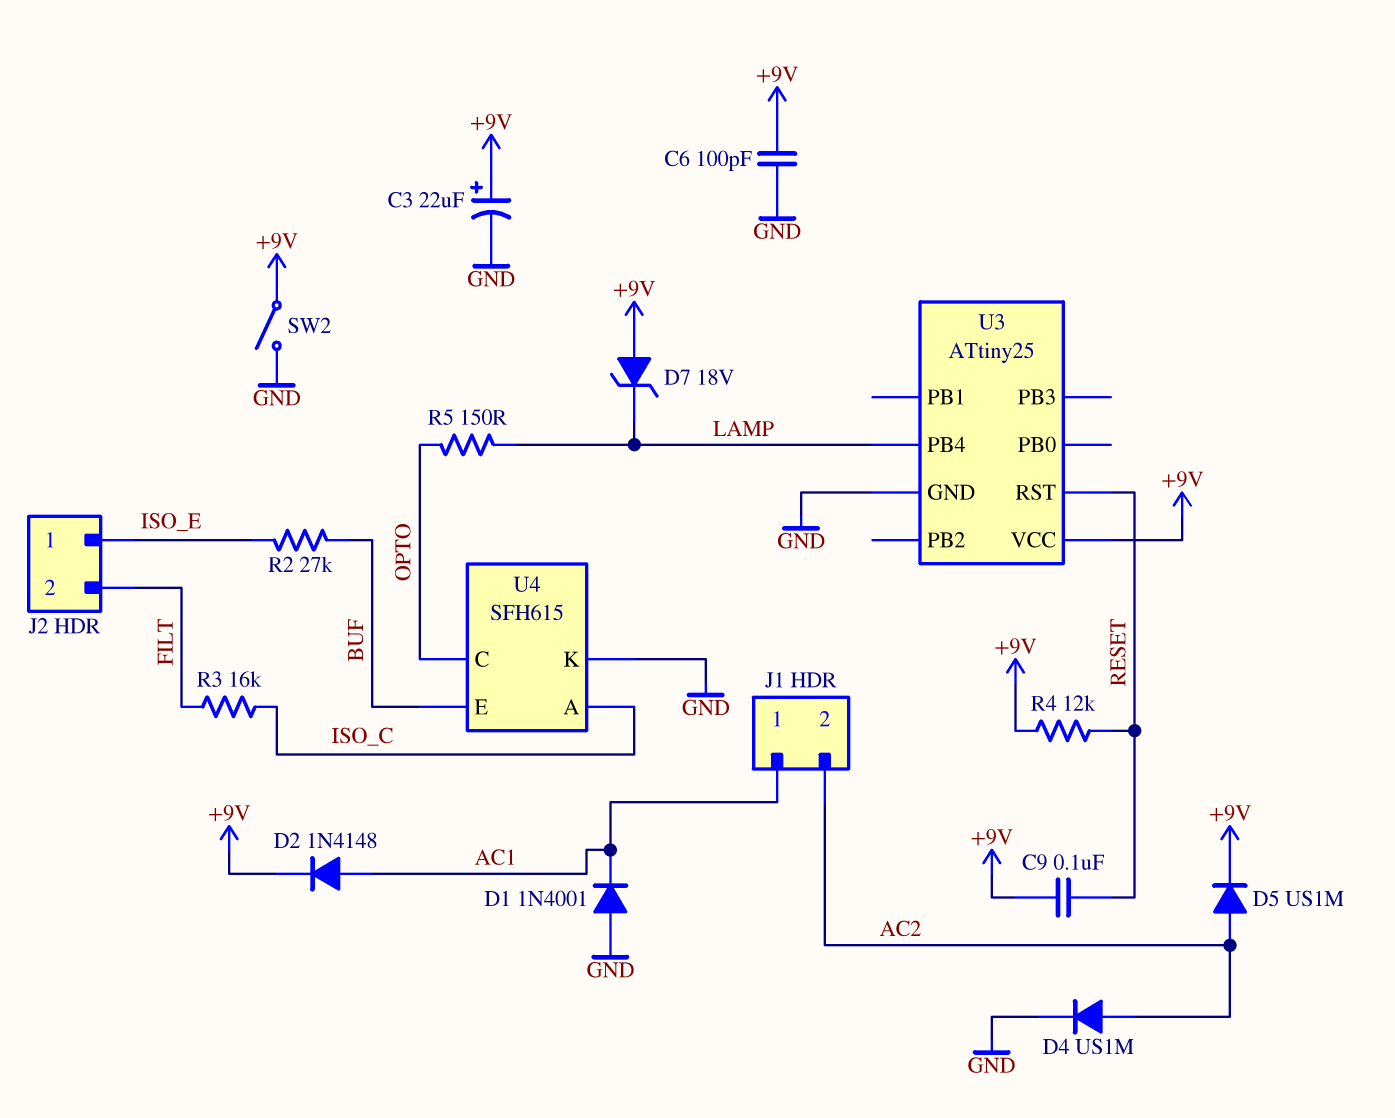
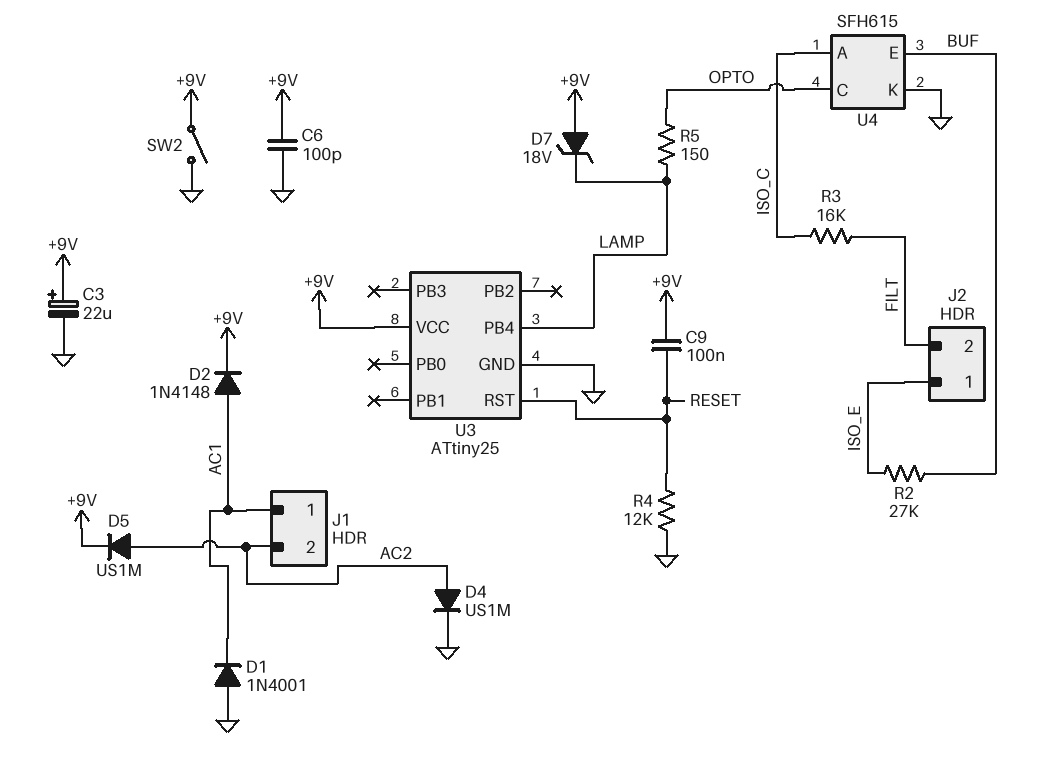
R4: 12k (+9V, RESET) -> 12k (GND, RESET)

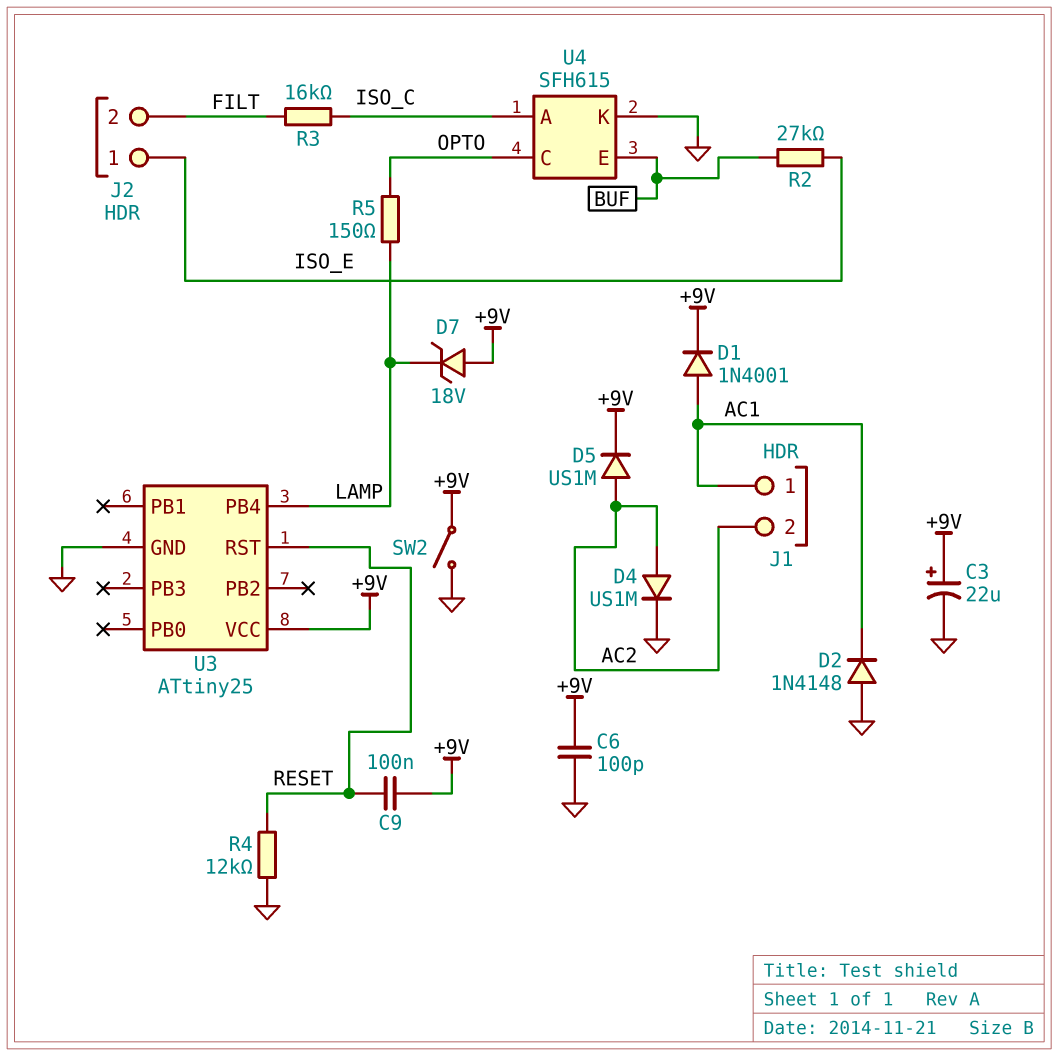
D1: diode 1N4001 (A GND, K AC1) -> diode 1N4001 (A AC1, K +9V)
D2: diode 1N4148 (A AC1, K +9V) -> diode 1N4148 (A GND, K AC1)

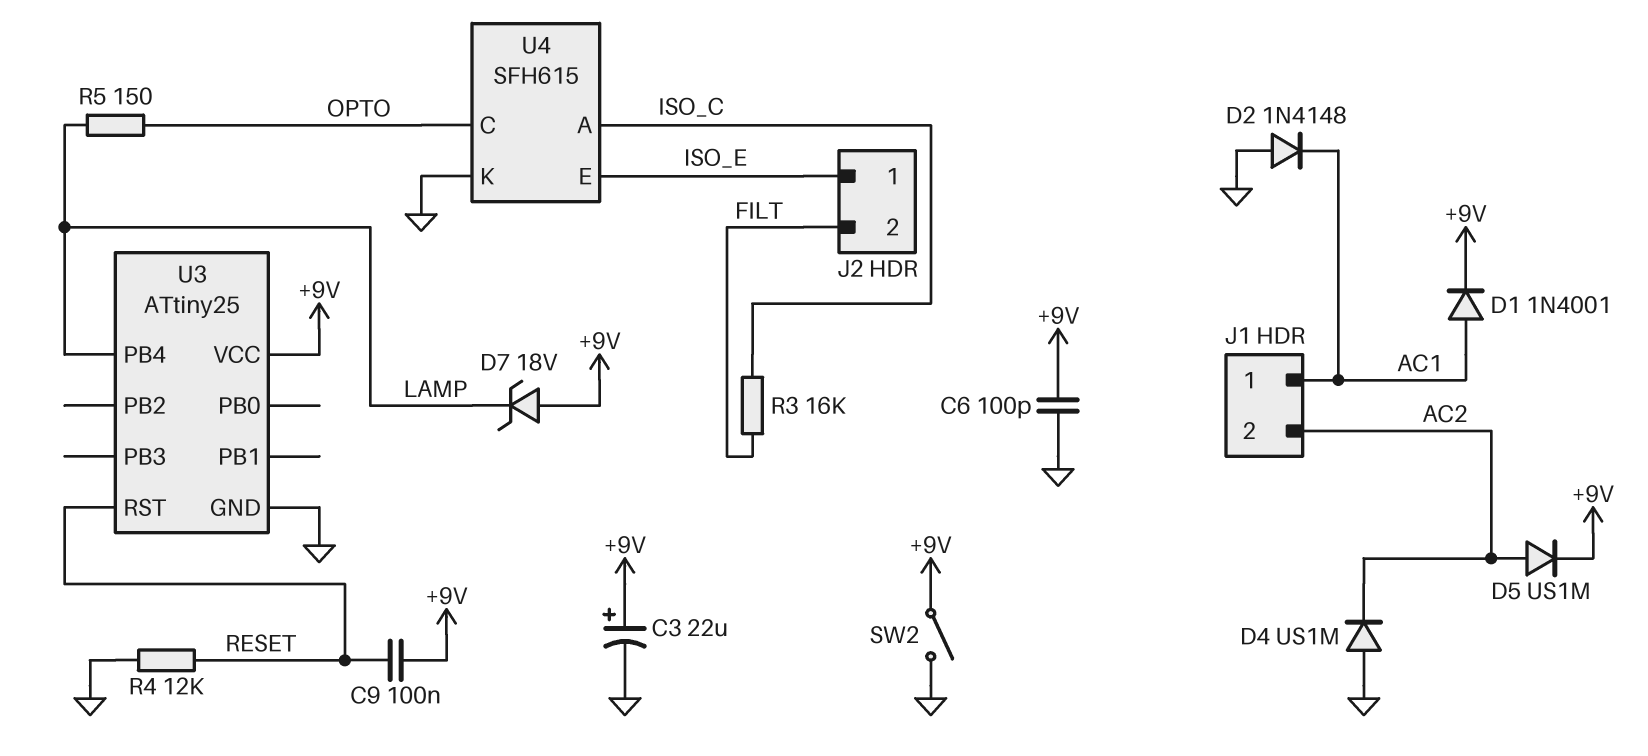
D4: diode US1M (A AC2, K GND) -> diode US1M (A GND, K AC2)
R2: 27k (BUF, ISO_E) -> none
U4 pin E: BUF -> ISO_E

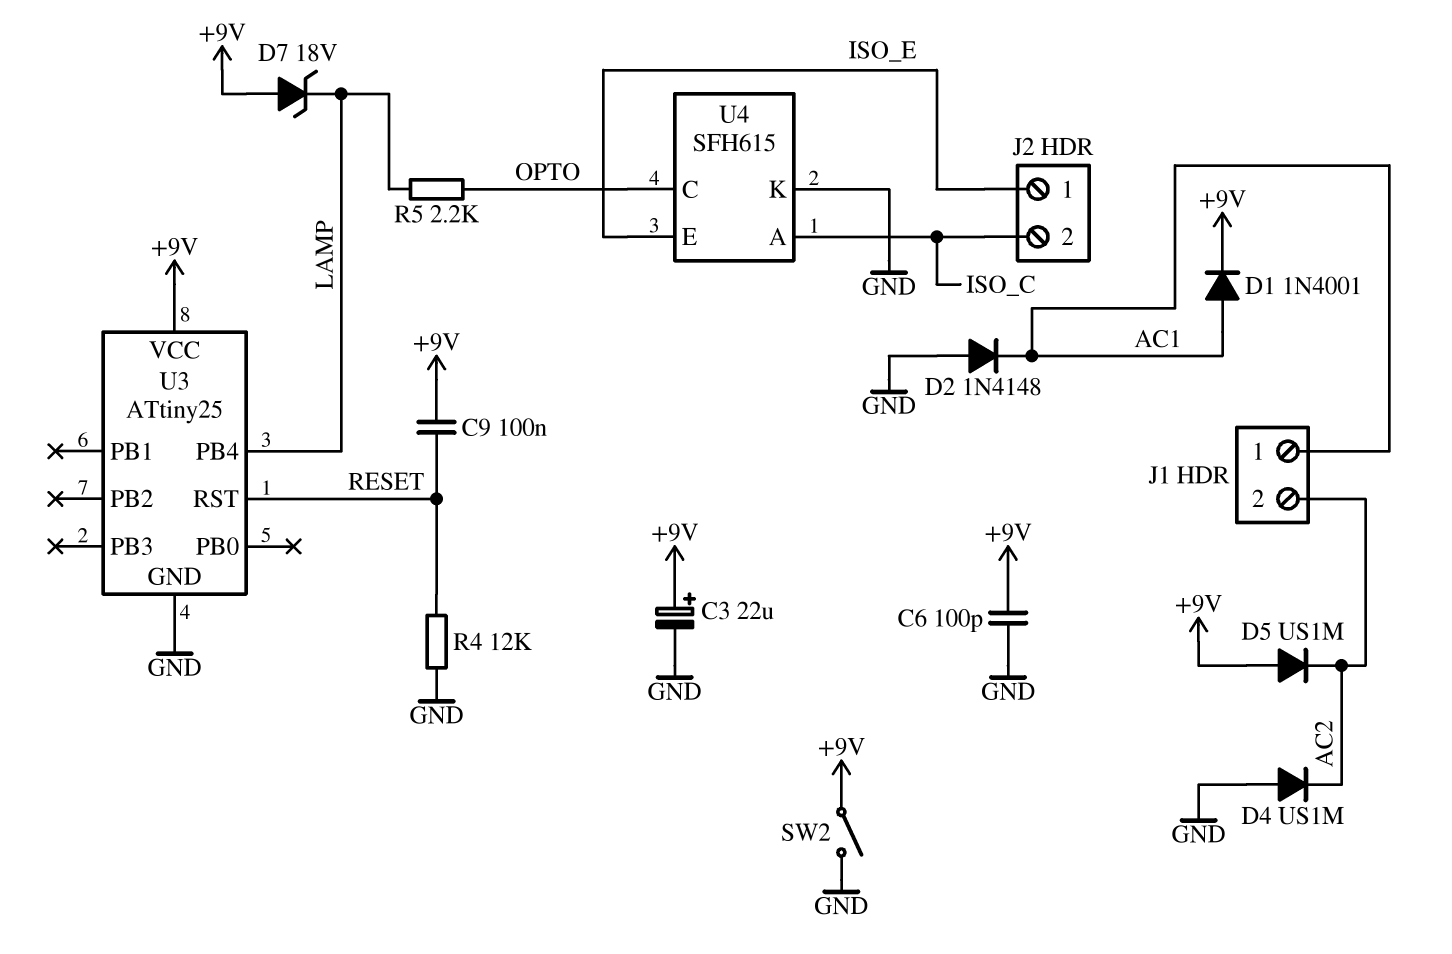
D5: diode US1M (A AC2, K +9V) -> diode US1M (A +9V, K AC2)
J2 pin 2: FILT -> ISO_C
R3: 16k (FILT, ISO_C) -> none
R5: 150 (LAMP, OPTO) -> 2.2k (LAMP, OPTO)

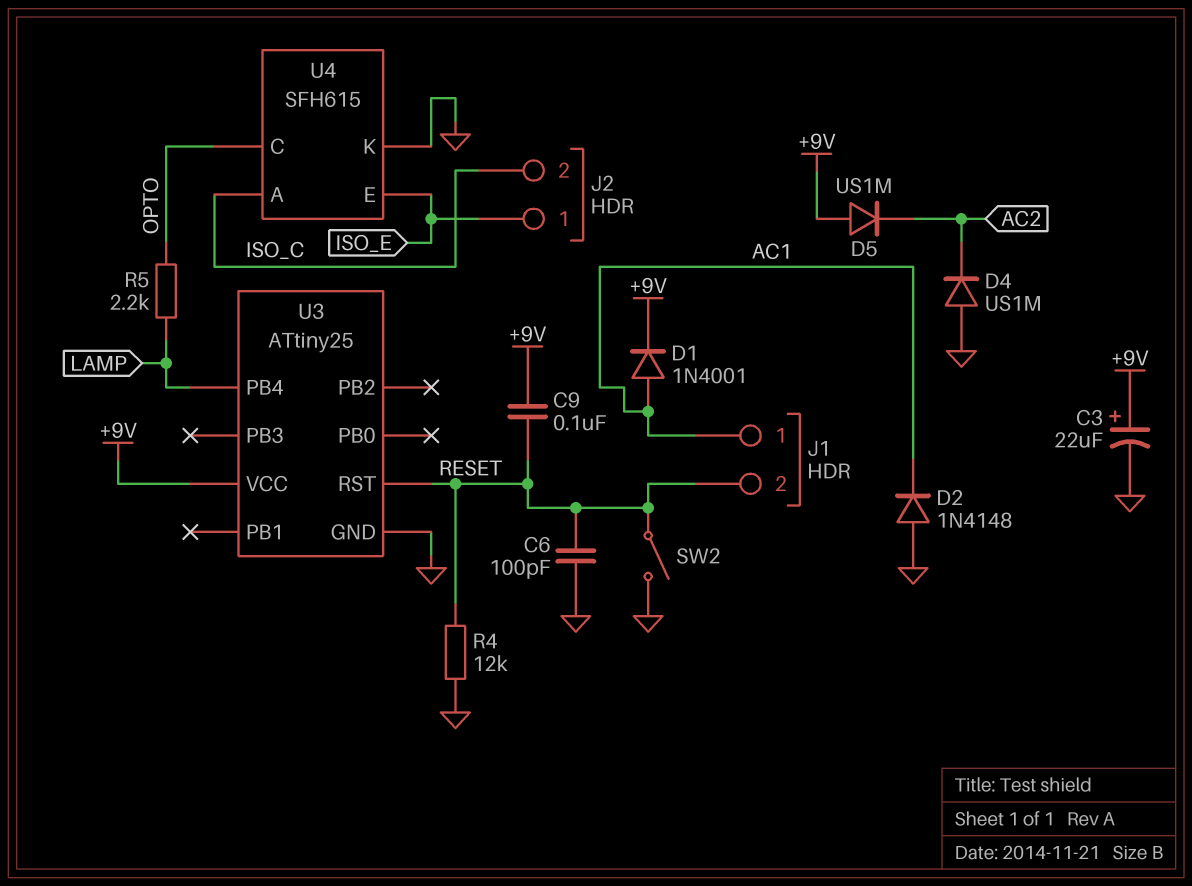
C6: 100pF (+9V, GND) -> 100pF (GND, RESET)
D7: zener 18V (A +9V, K LAMP) -> none
J1 pin 2: AC2 -> RESET
SW2: switch (+9V, GND) -> switch (GND, RESET)

